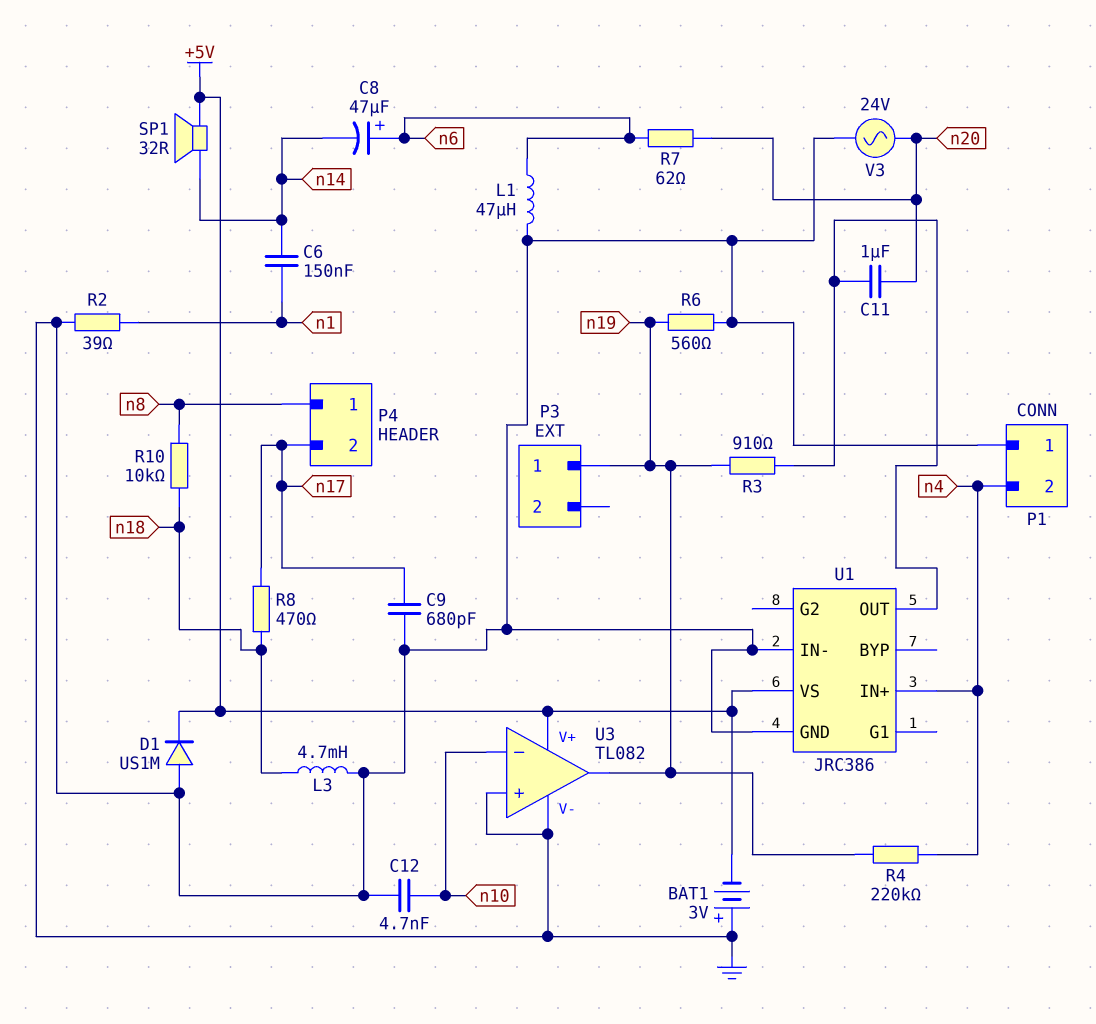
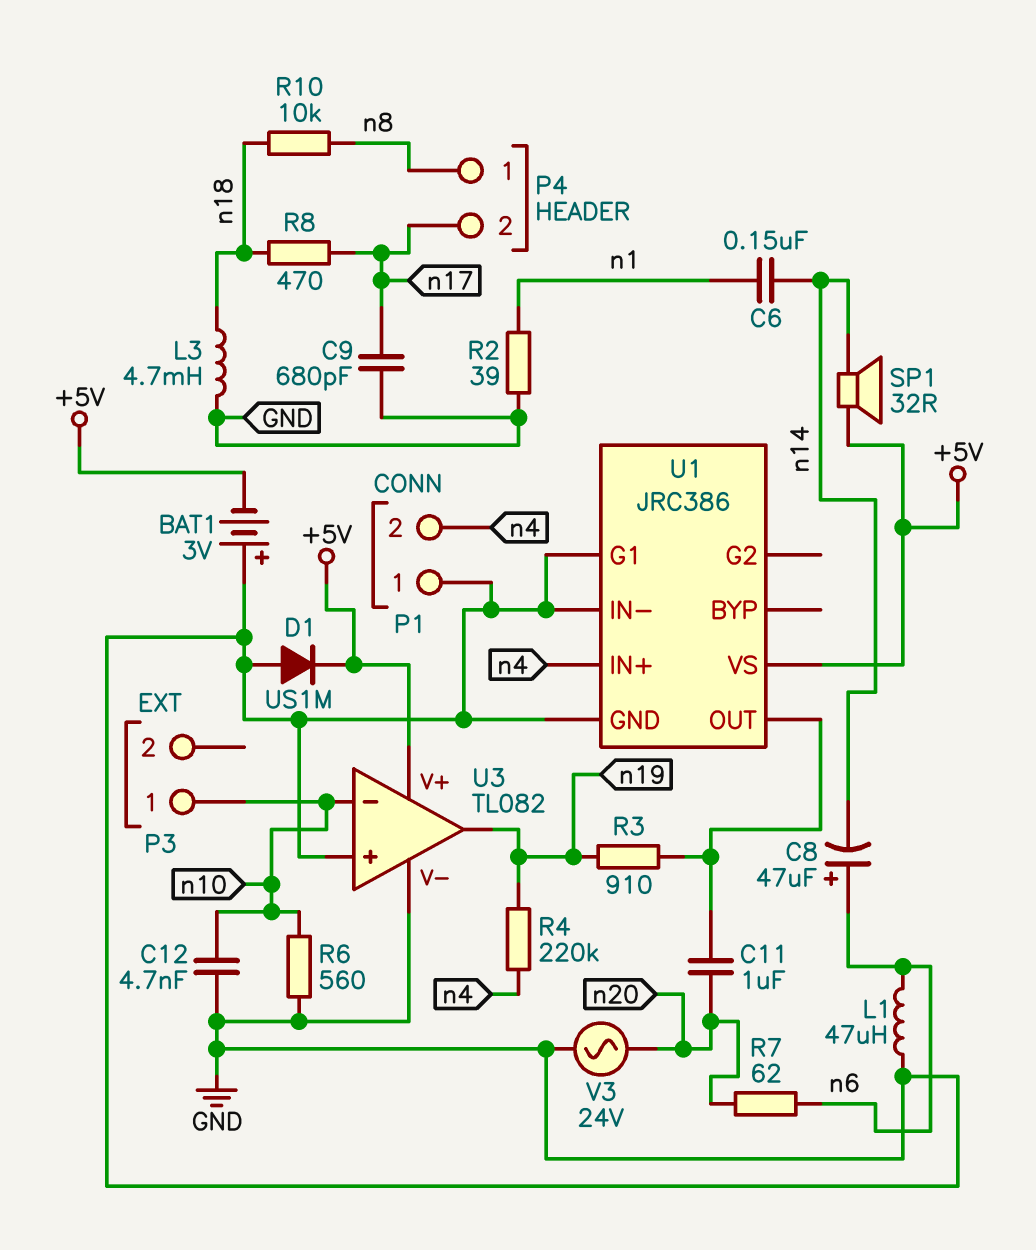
P3 pin 1: n19 -> n10
R6: 560 (GND, n19) -> 560 (GND, n10)
U1 pin G1: none -> GND

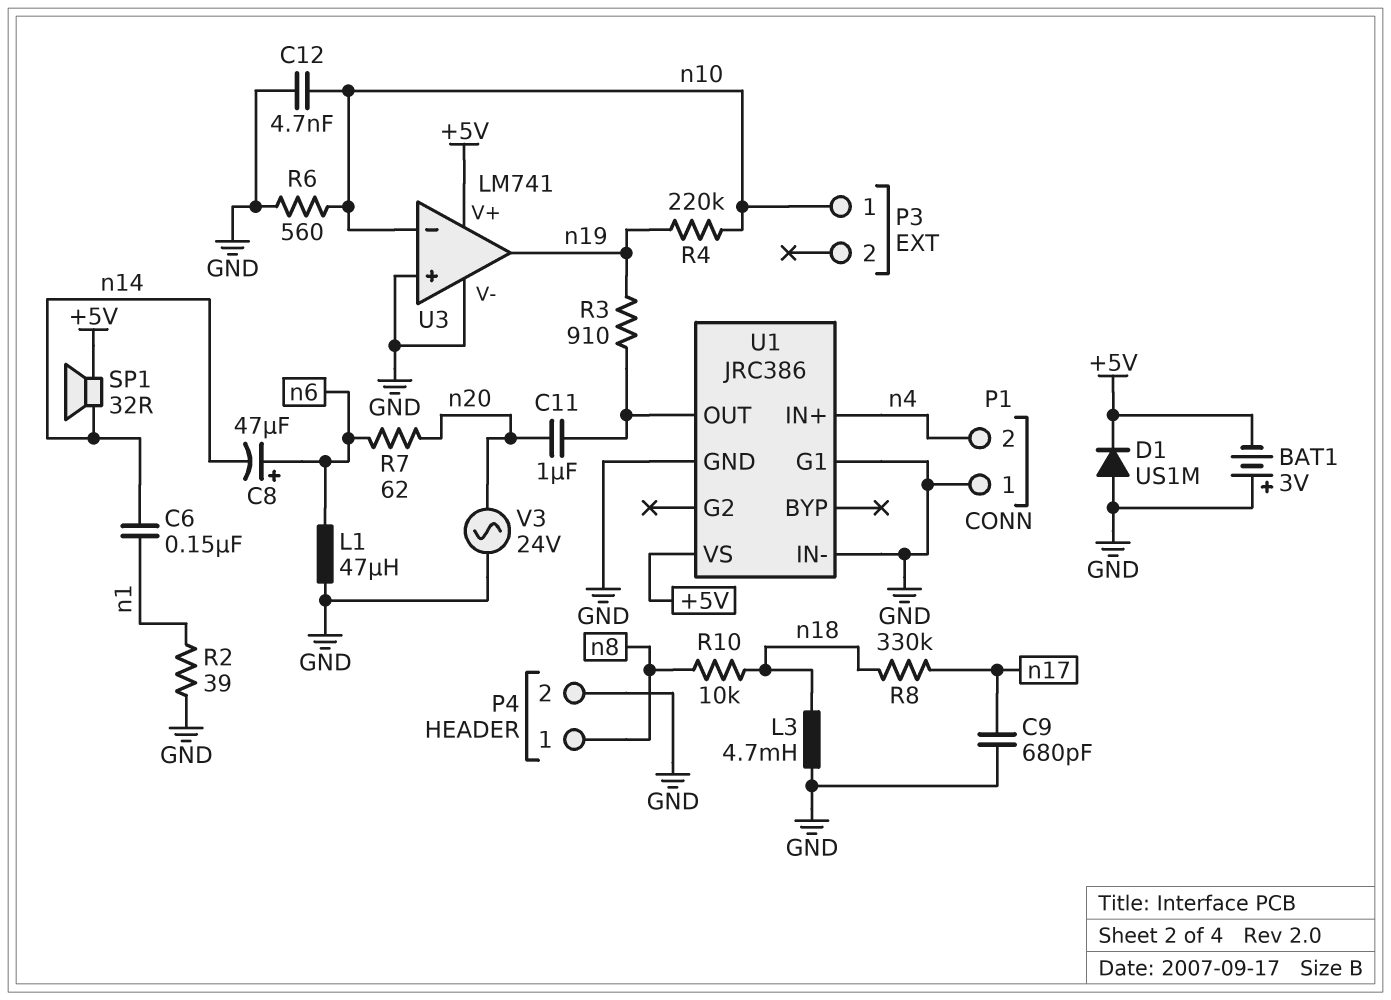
P4 pin 2: n17 -> GND
R4: 220k (n4, n19) -> 220k (n10, n19)
R8: 470 (n17, n18) -> 330k (n17, n18)
U3: TL082 -> LM741

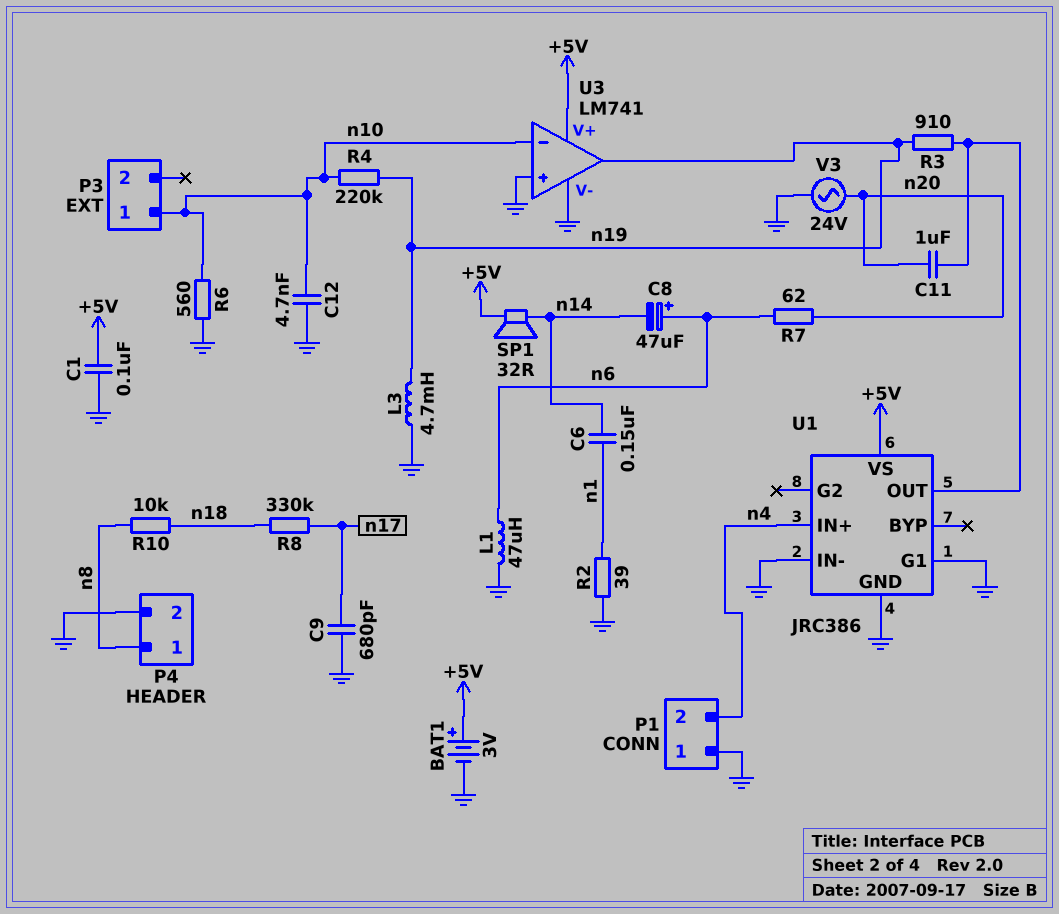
BAT1: 3V (plus GND, minus +5V) -> 3V (plus +5V, minus GND)
C1: none -> 100nF (+5V, GND)
D1: diode US1M (A GND, K +5V) -> none
L3: 4.7mH (GND, n18) -> 4.7mH (GND, n19)

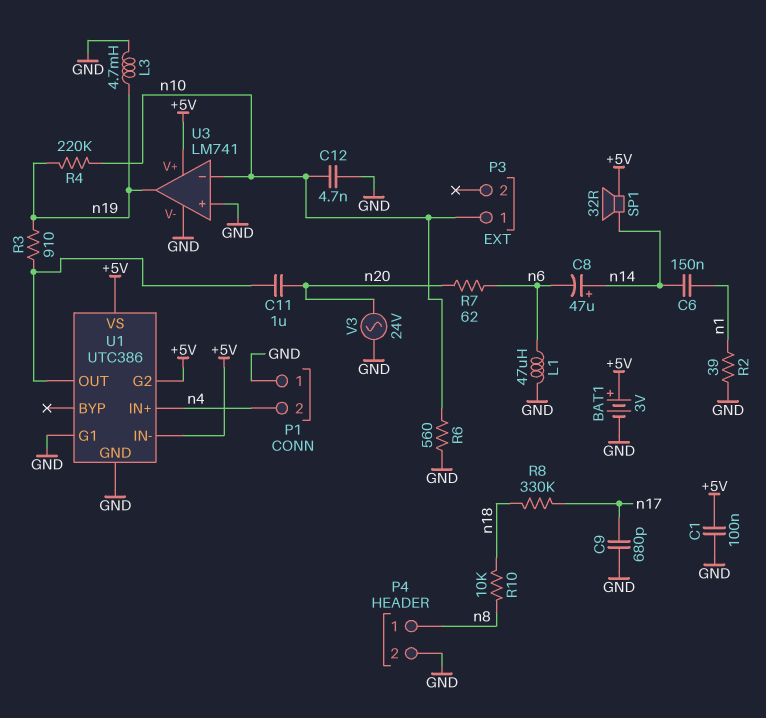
C8: 47uF (plus n6, minus n14) -> 47uF (plus n14, minus n6)
U1: JRC386 -> UTC386
U1 pin G2: none -> +5V
U1 pin IN-: GND -> +5V

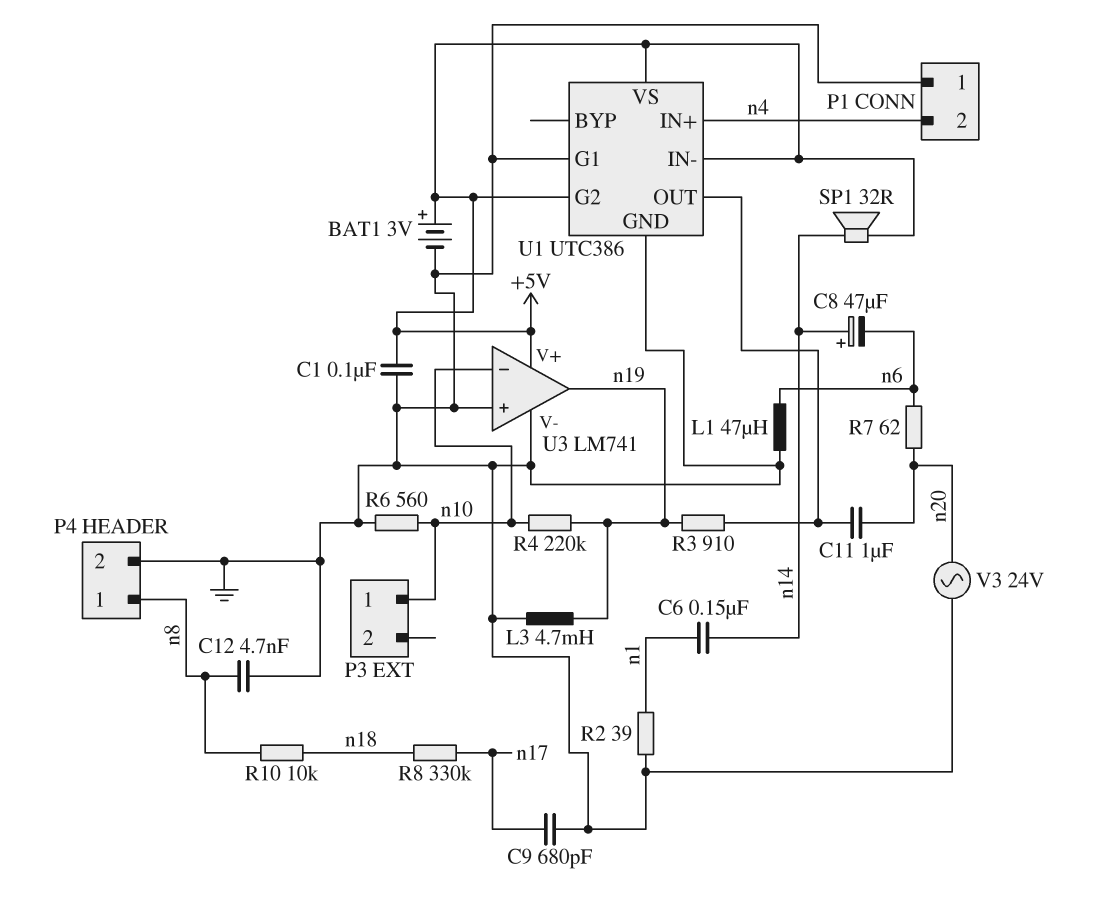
C12: 4.7nF (GND, n10) -> 4.7nF (GND, n8)

